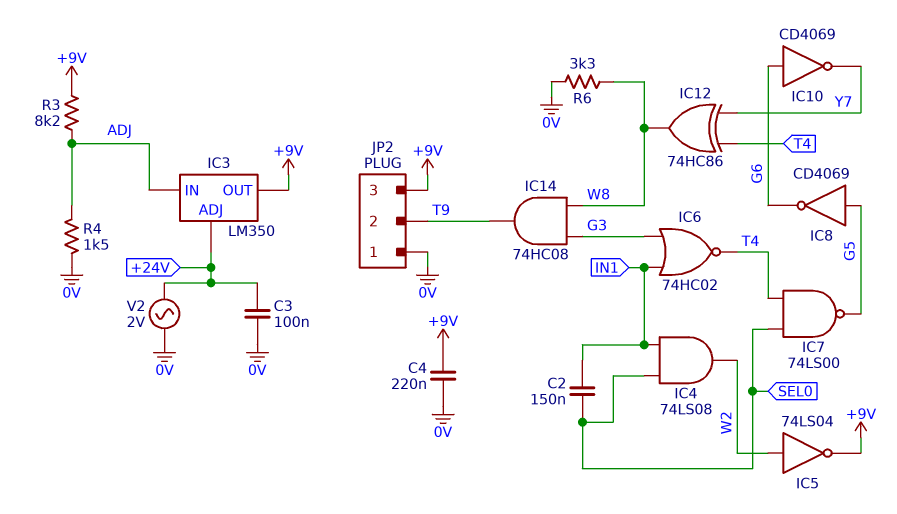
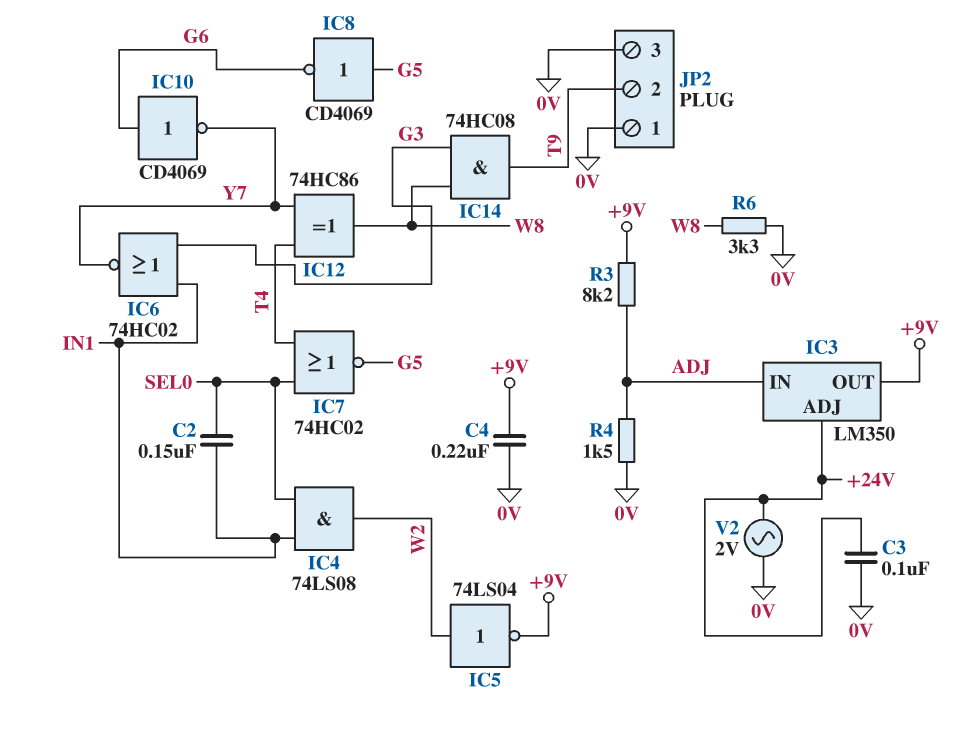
IC6: NOR 74HC02 (in G3, in IN1, out T4) -> NOR 74HC02 (in G3, in IN1, out Y7)
IC7: NAND 74LS00 (in SEL0, in T4, out G5) -> NOR 74HC02 (in SEL0, in T4, out G5)
JP2 pin 3: +9V -> 0V

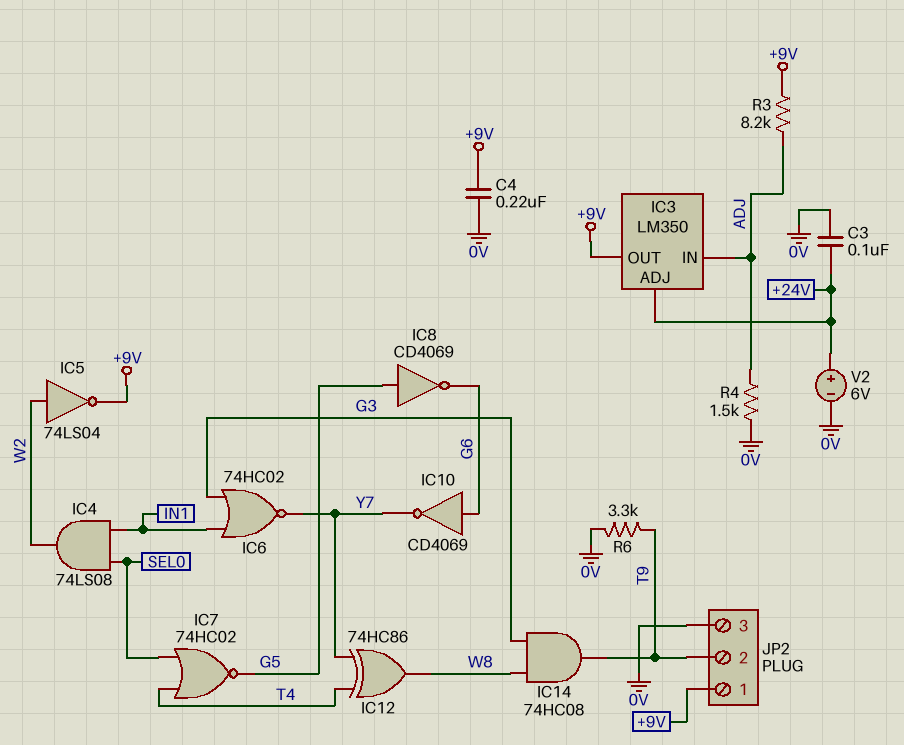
C2: 150nF (IN1, SEL0) -> none
JP2 pin 1: 0V -> +9V
R6: 3.3k (0V, W8) -> 3.3k (0V, T9)
V2: AC 2V (+24V, 0V) -> 6V (plus +24V, minus 0V)

